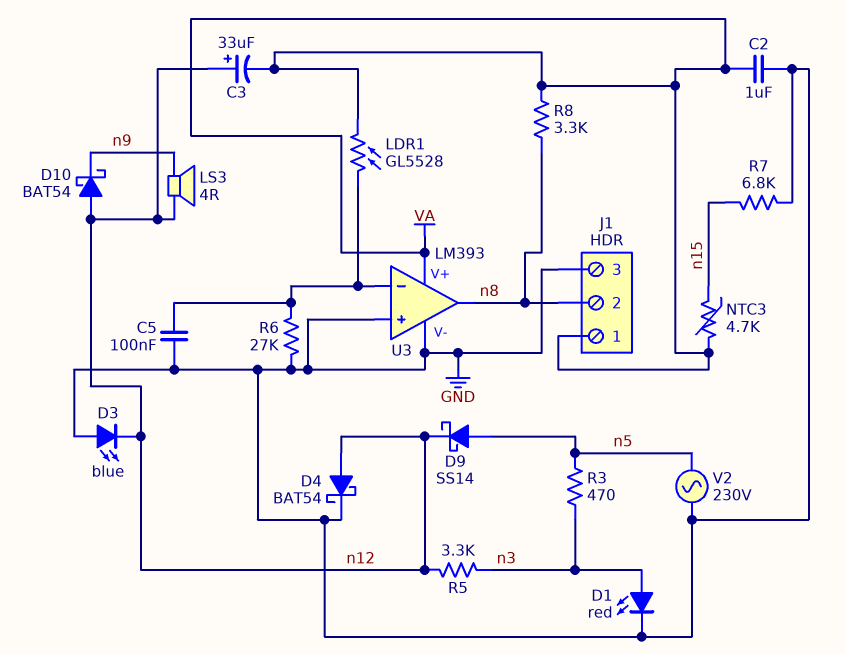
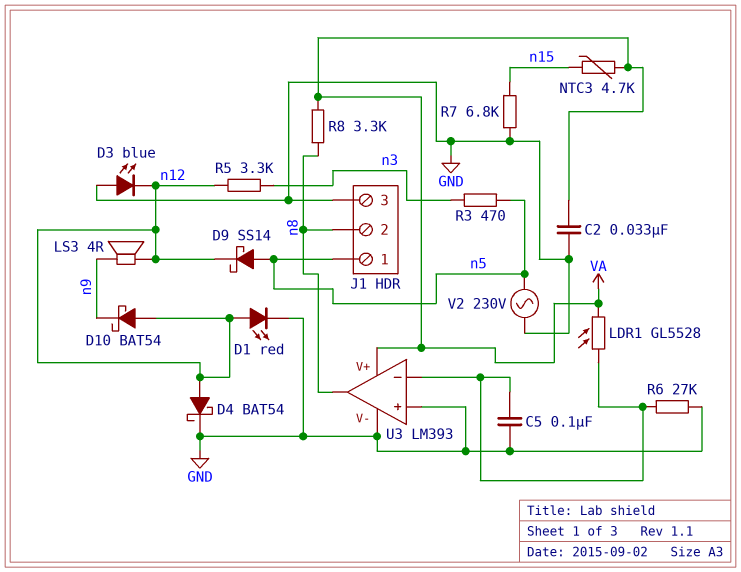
C2: 1uF (GND, VA) -> 33nF (GND, VA)
C3: 33uF (plus n12, minus VA) -> none
D1: LED red (A n3, K GND) -> LED red (A n12, K GND)
J1 pin 1: VA -> n5

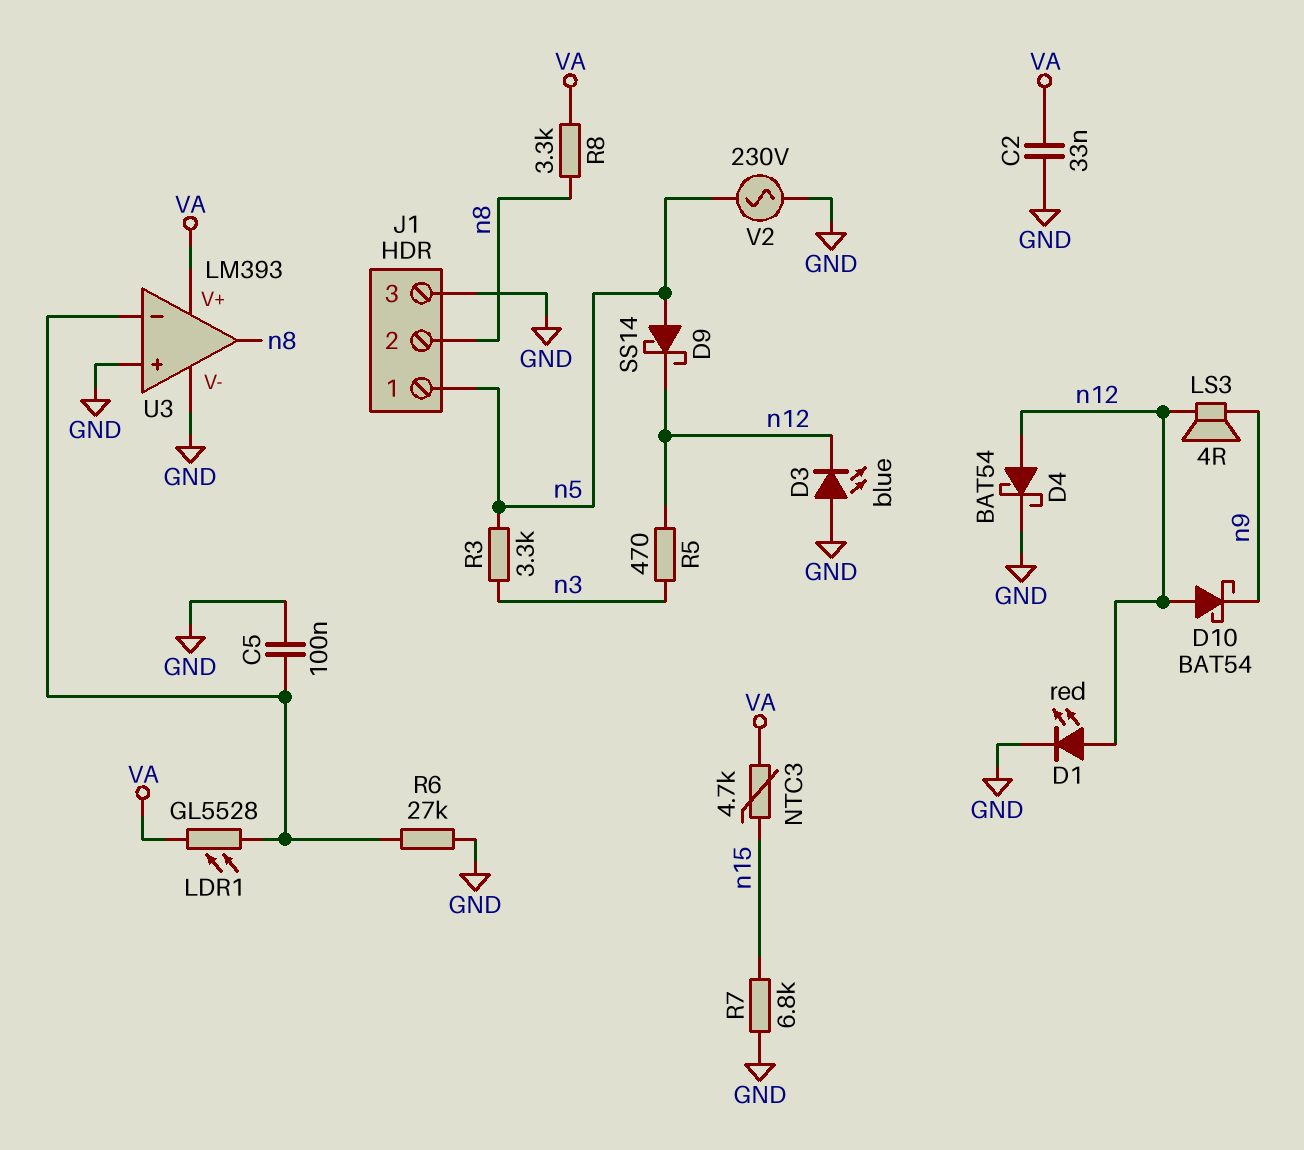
R3: 470 (n3, n5) -> 3.3k (n3, n5)
R5: 3.3k (n3, n12) -> 470 (n3, n12)

